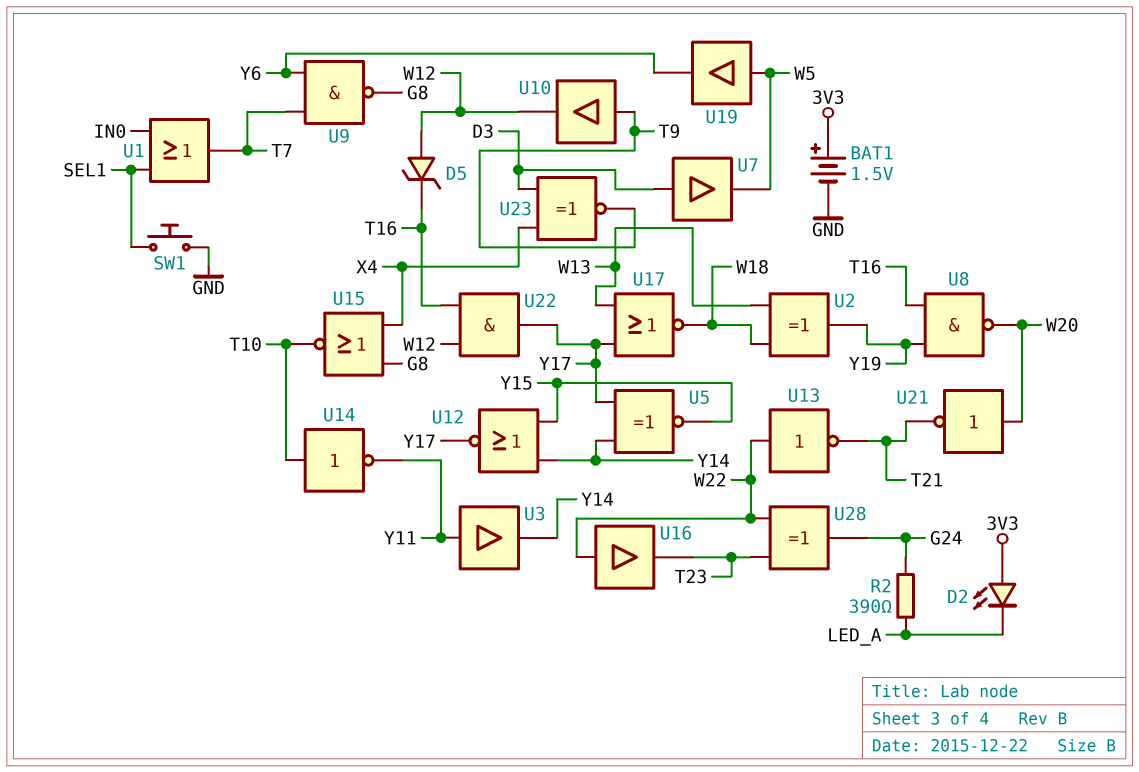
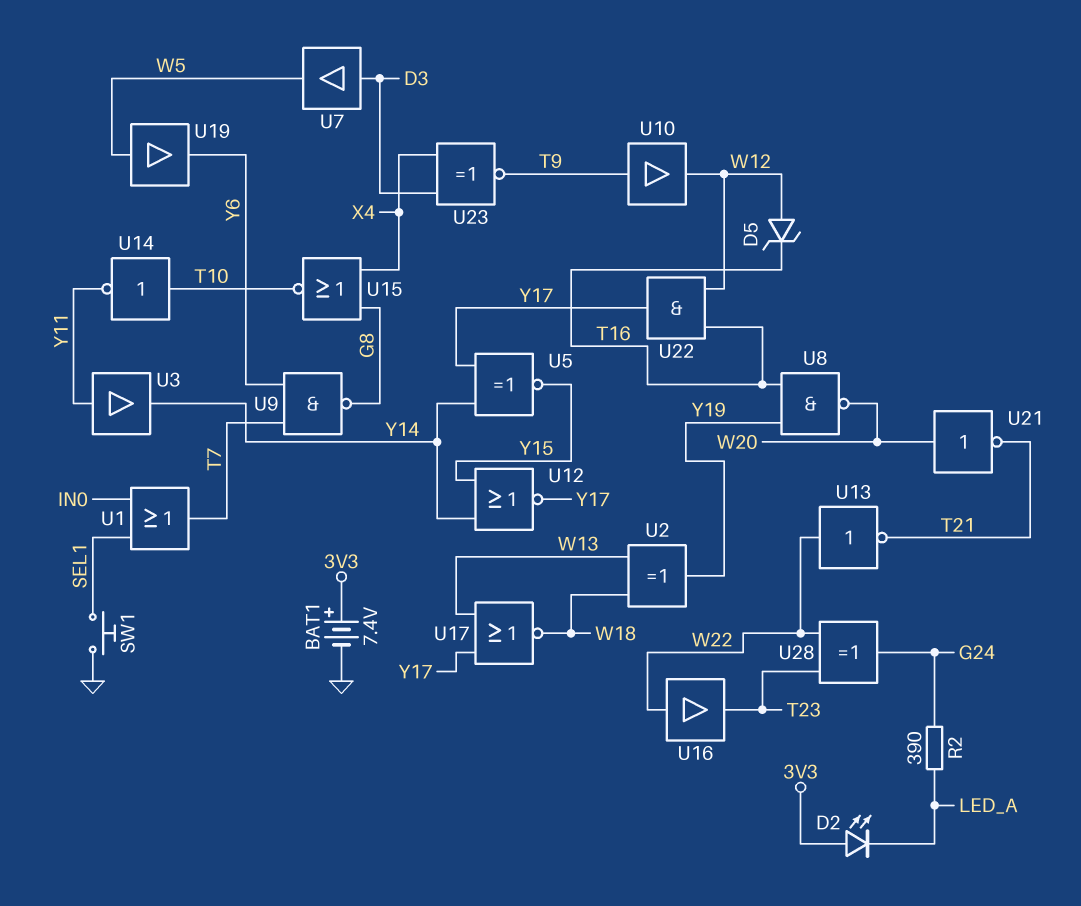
BAT1: 1.5V (plus 3V3, minus GND) -> 7.4V (plus 3V3, minus GND)

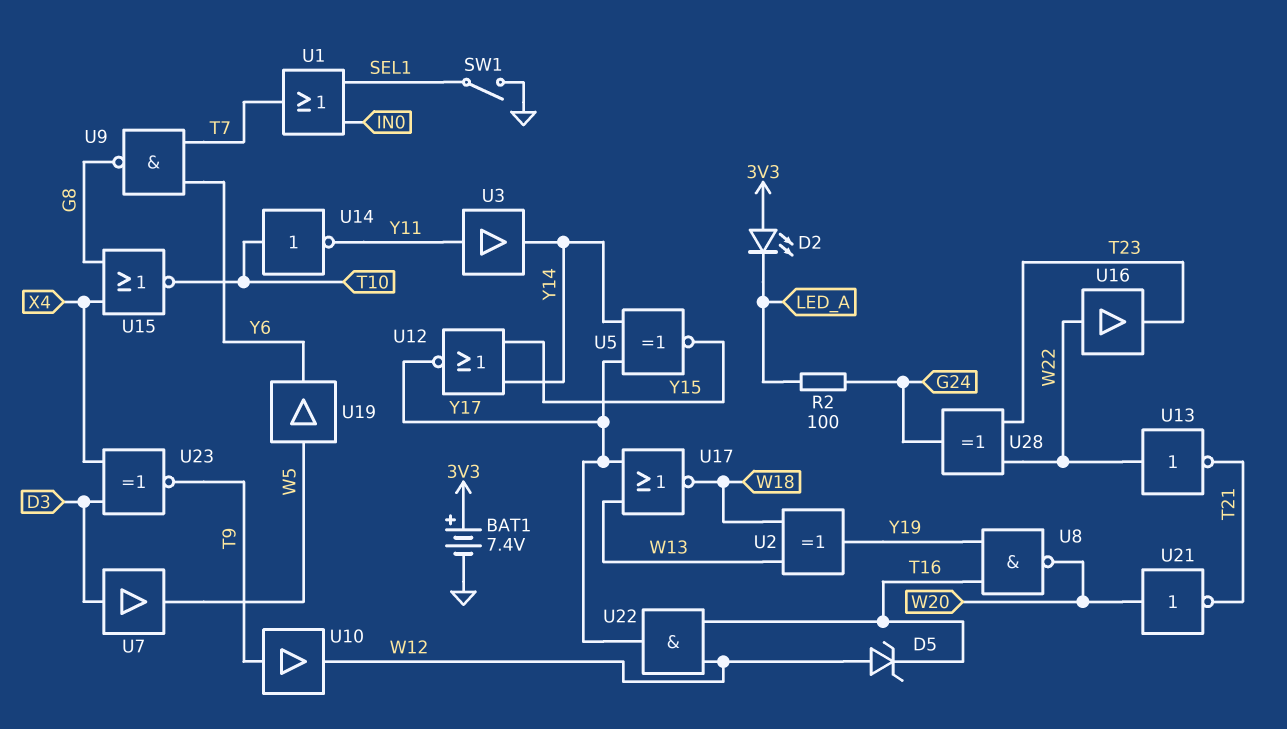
R2: 390 (G24, LED_A) -> 100 (G24, LED_A)
SW1: button (GND, SEL1) -> switch (GND, SEL1)

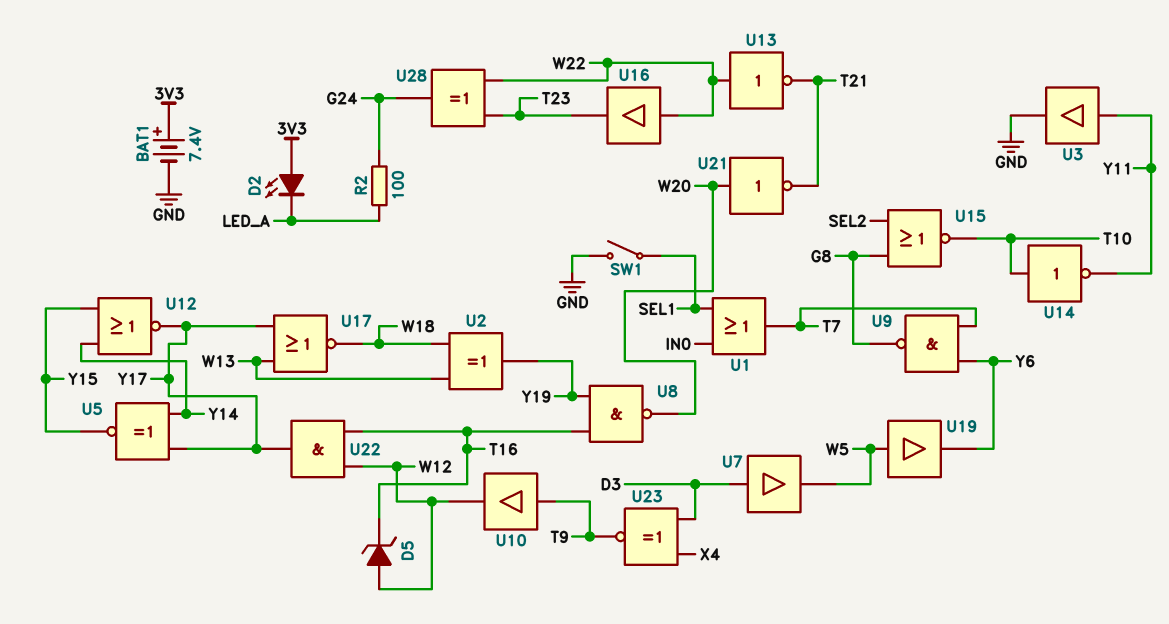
U3: buffer (in Y11, out Y14) -> buffer (in Y11, out GND)
U15: NOR (in G8, in X4, out T10) -> NOR (in G8, in SEL2, out T10)

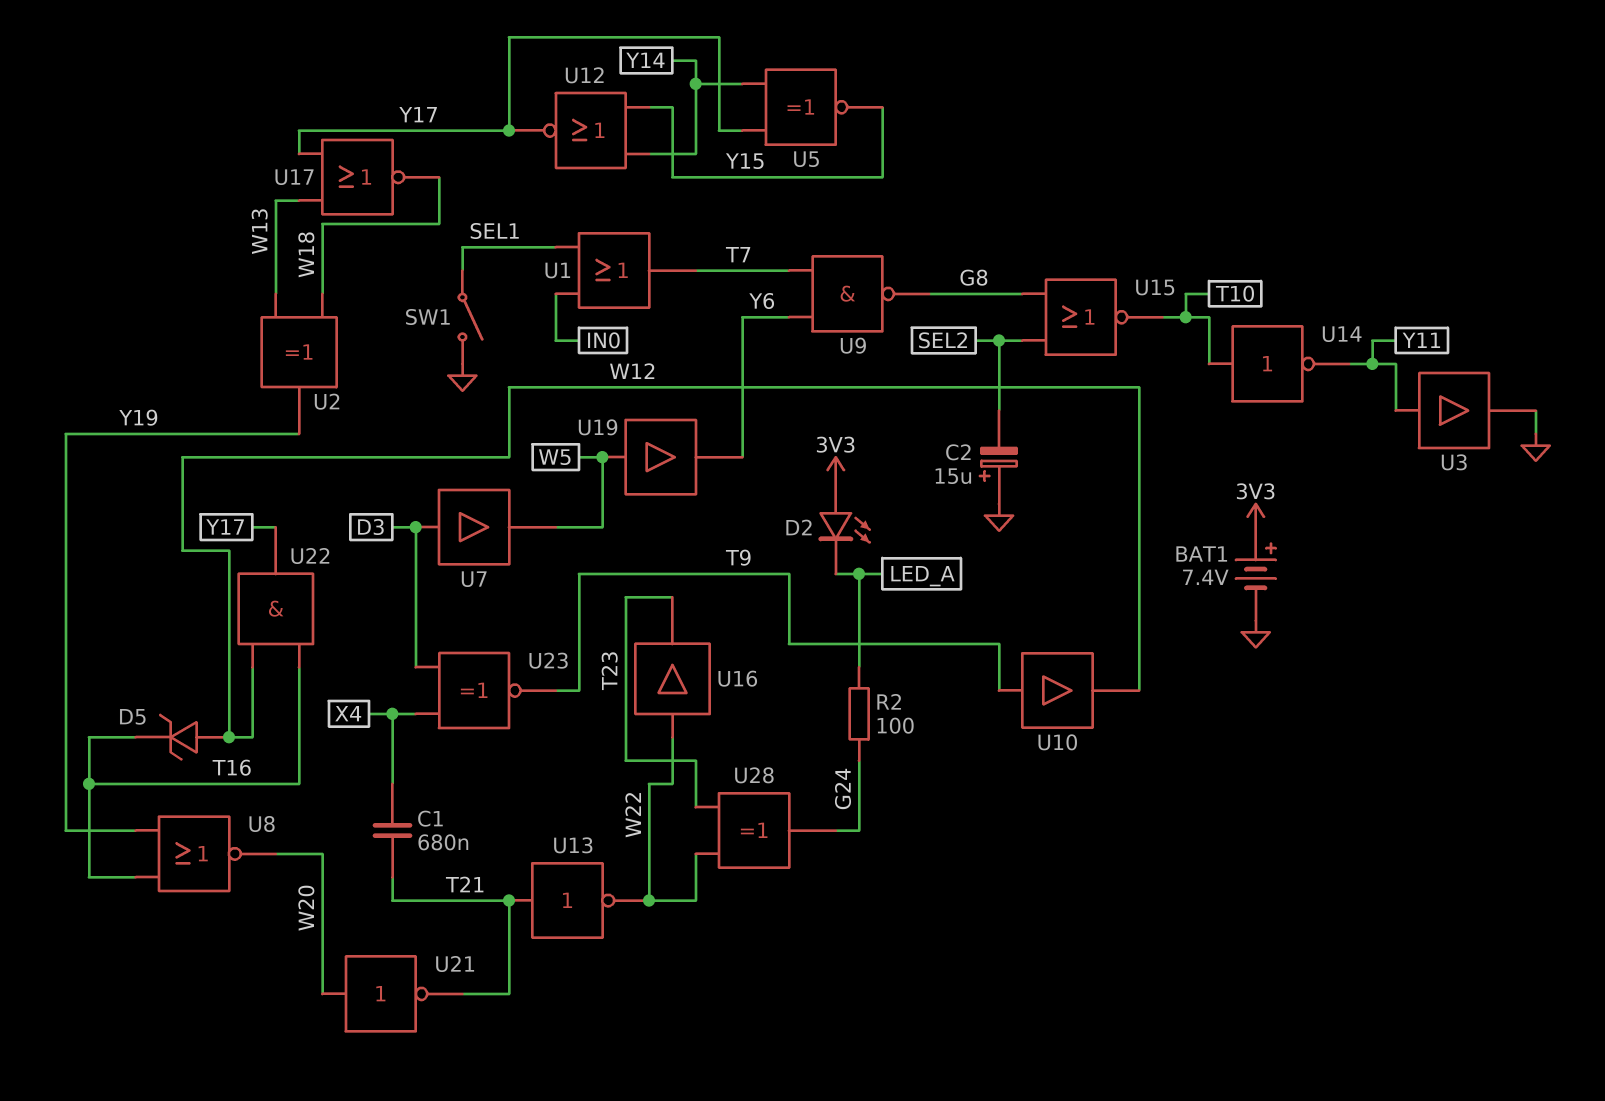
C1: none -> 680nF (T21, X4)
C2: none -> 15uF (plus GND, minus SEL2)
U8: NAND (in T16, in Y19, out W20) -> NOR (in T16, in Y19, out W20)
U13: NOT (in W22, out T21) -> NOT (in T21, out W22)

